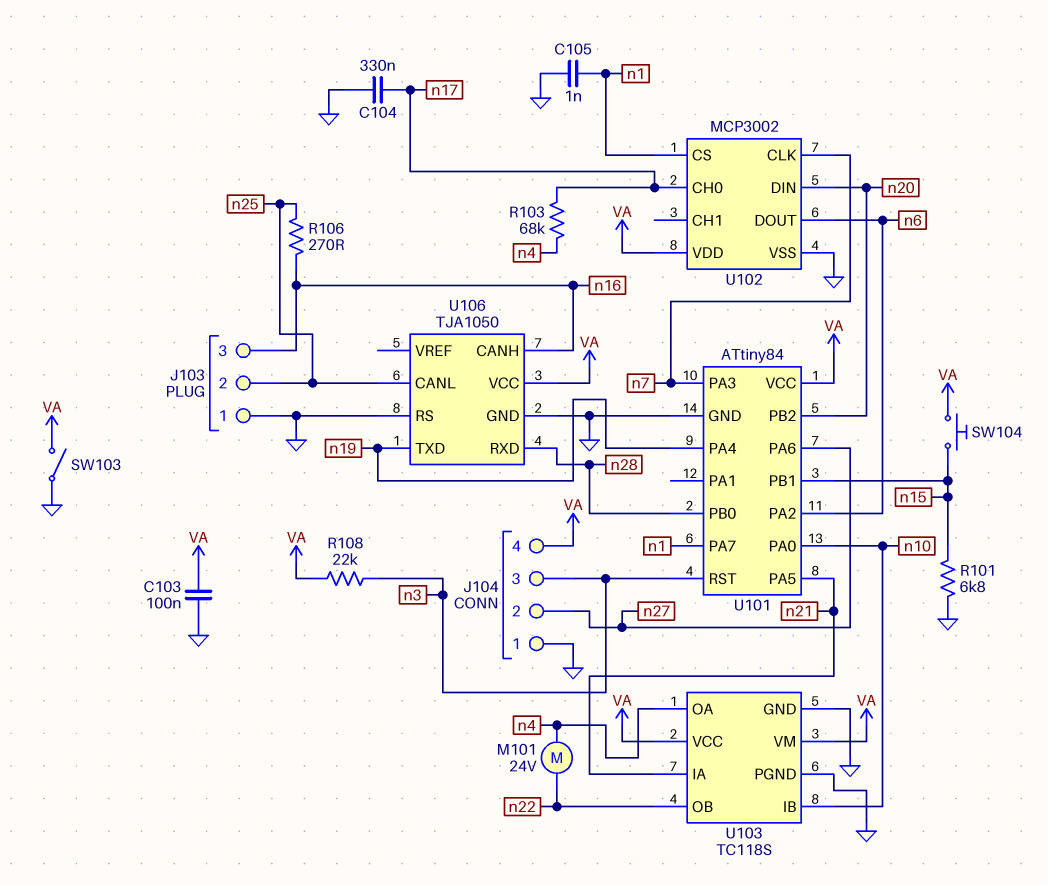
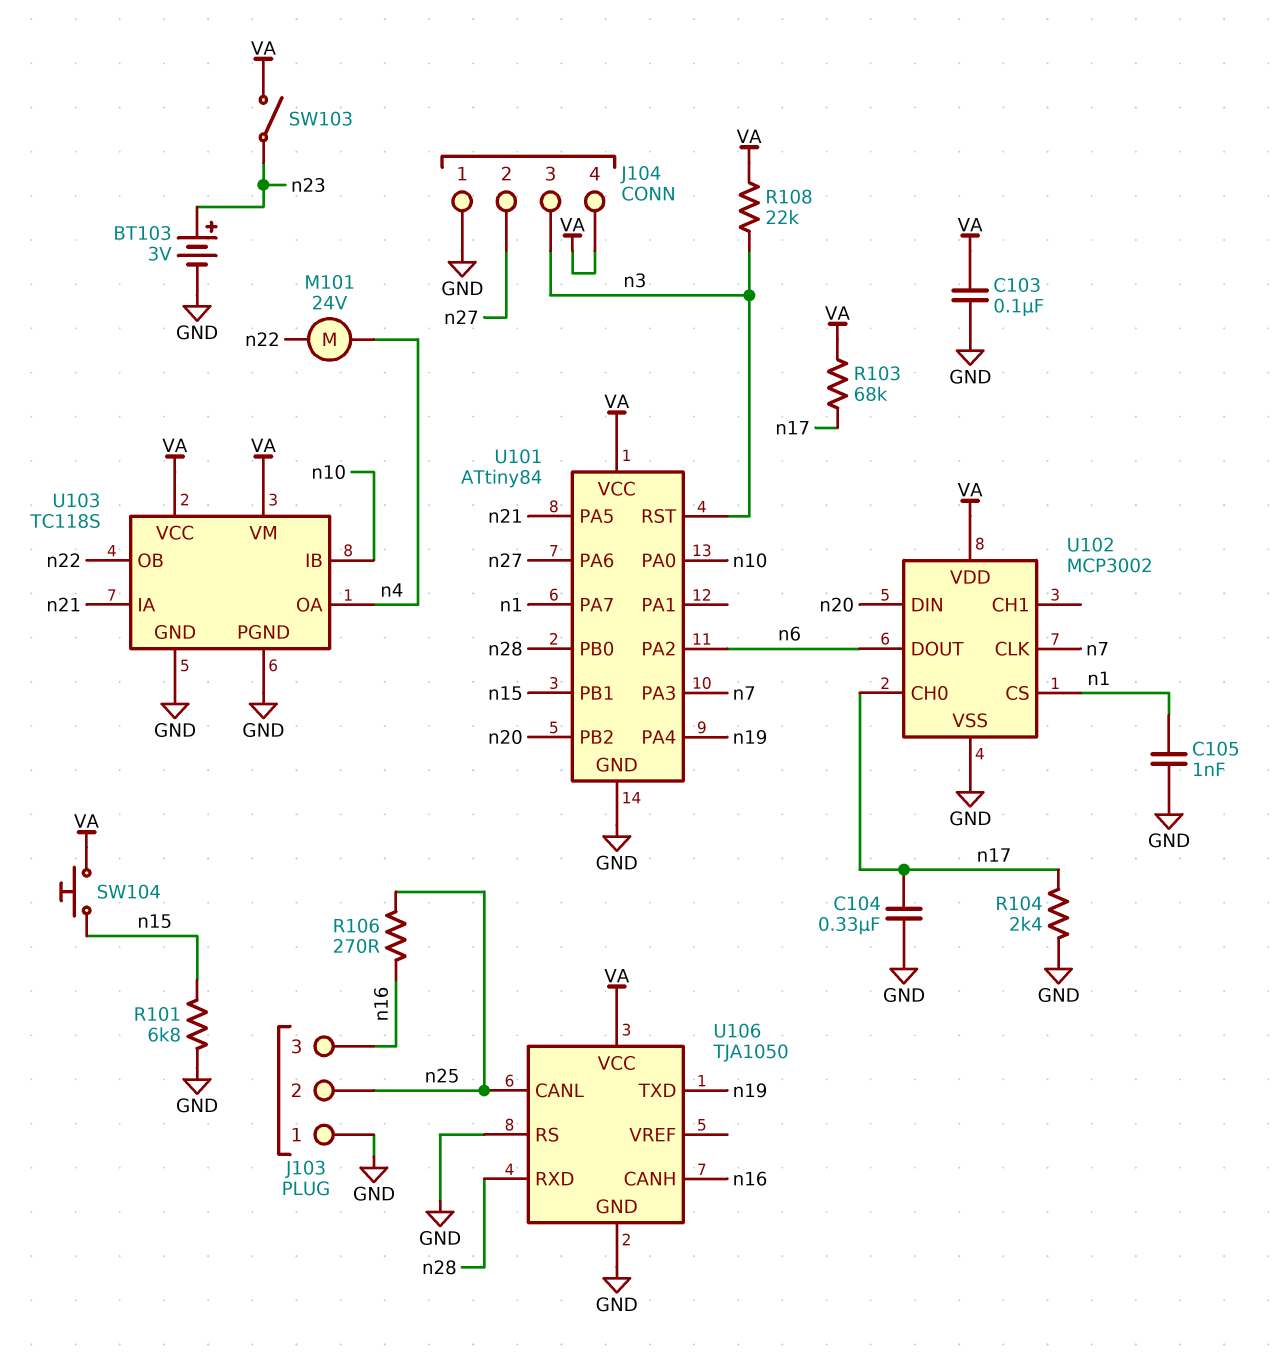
BT103: none -> 3V (plus n23, minus GND)
R103: 68k (n4, n17) -> 68k (VA, n17)
R104: none -> 2.4k (GND, n17)
SW103: switch (GND, VA) -> switch (VA, n23)

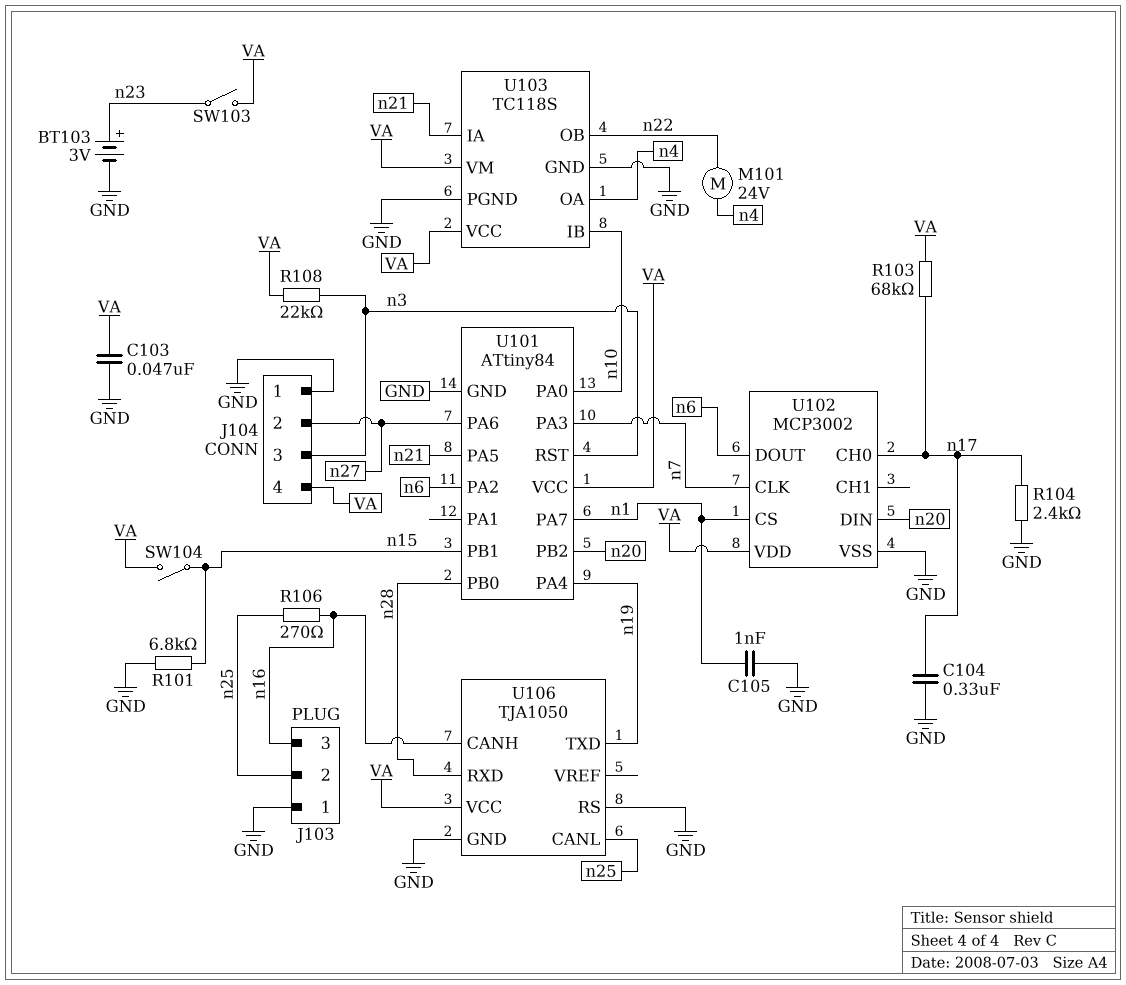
C103: 100nF (GND, VA) -> 47nF (GND, VA)
SW104: button (VA, n15) -> switch (VA, n15)

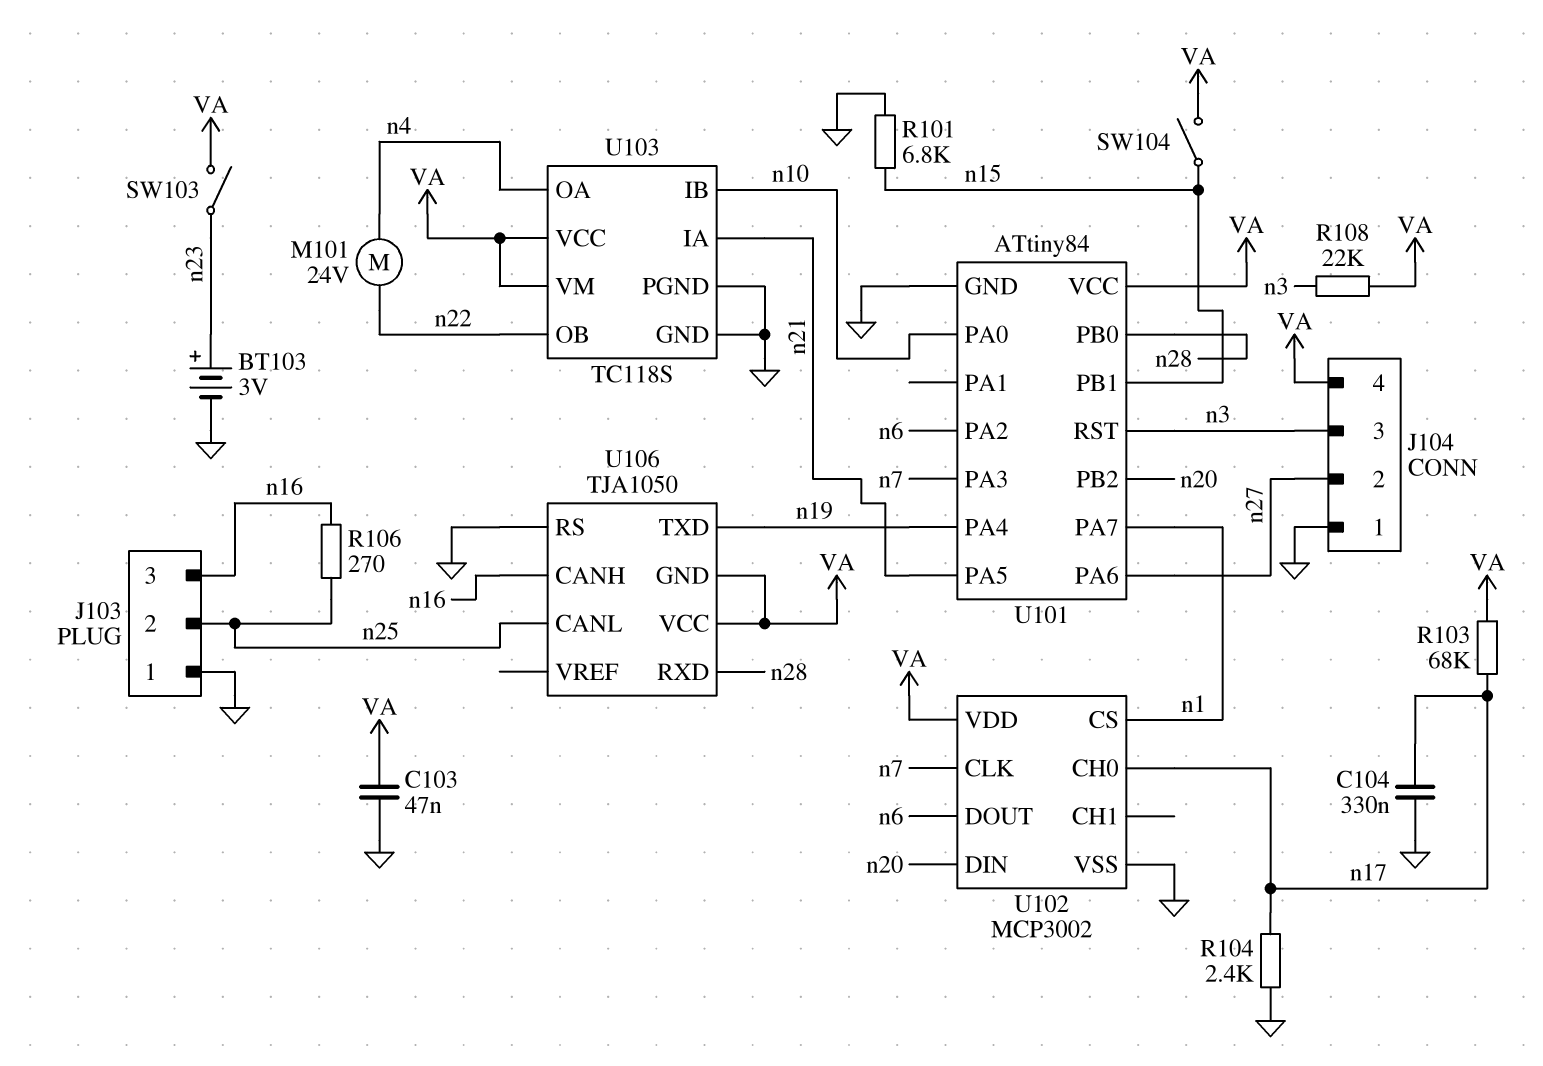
C105: 1nF (GND, n1) -> none
U106 pin GND: GND -> VA

